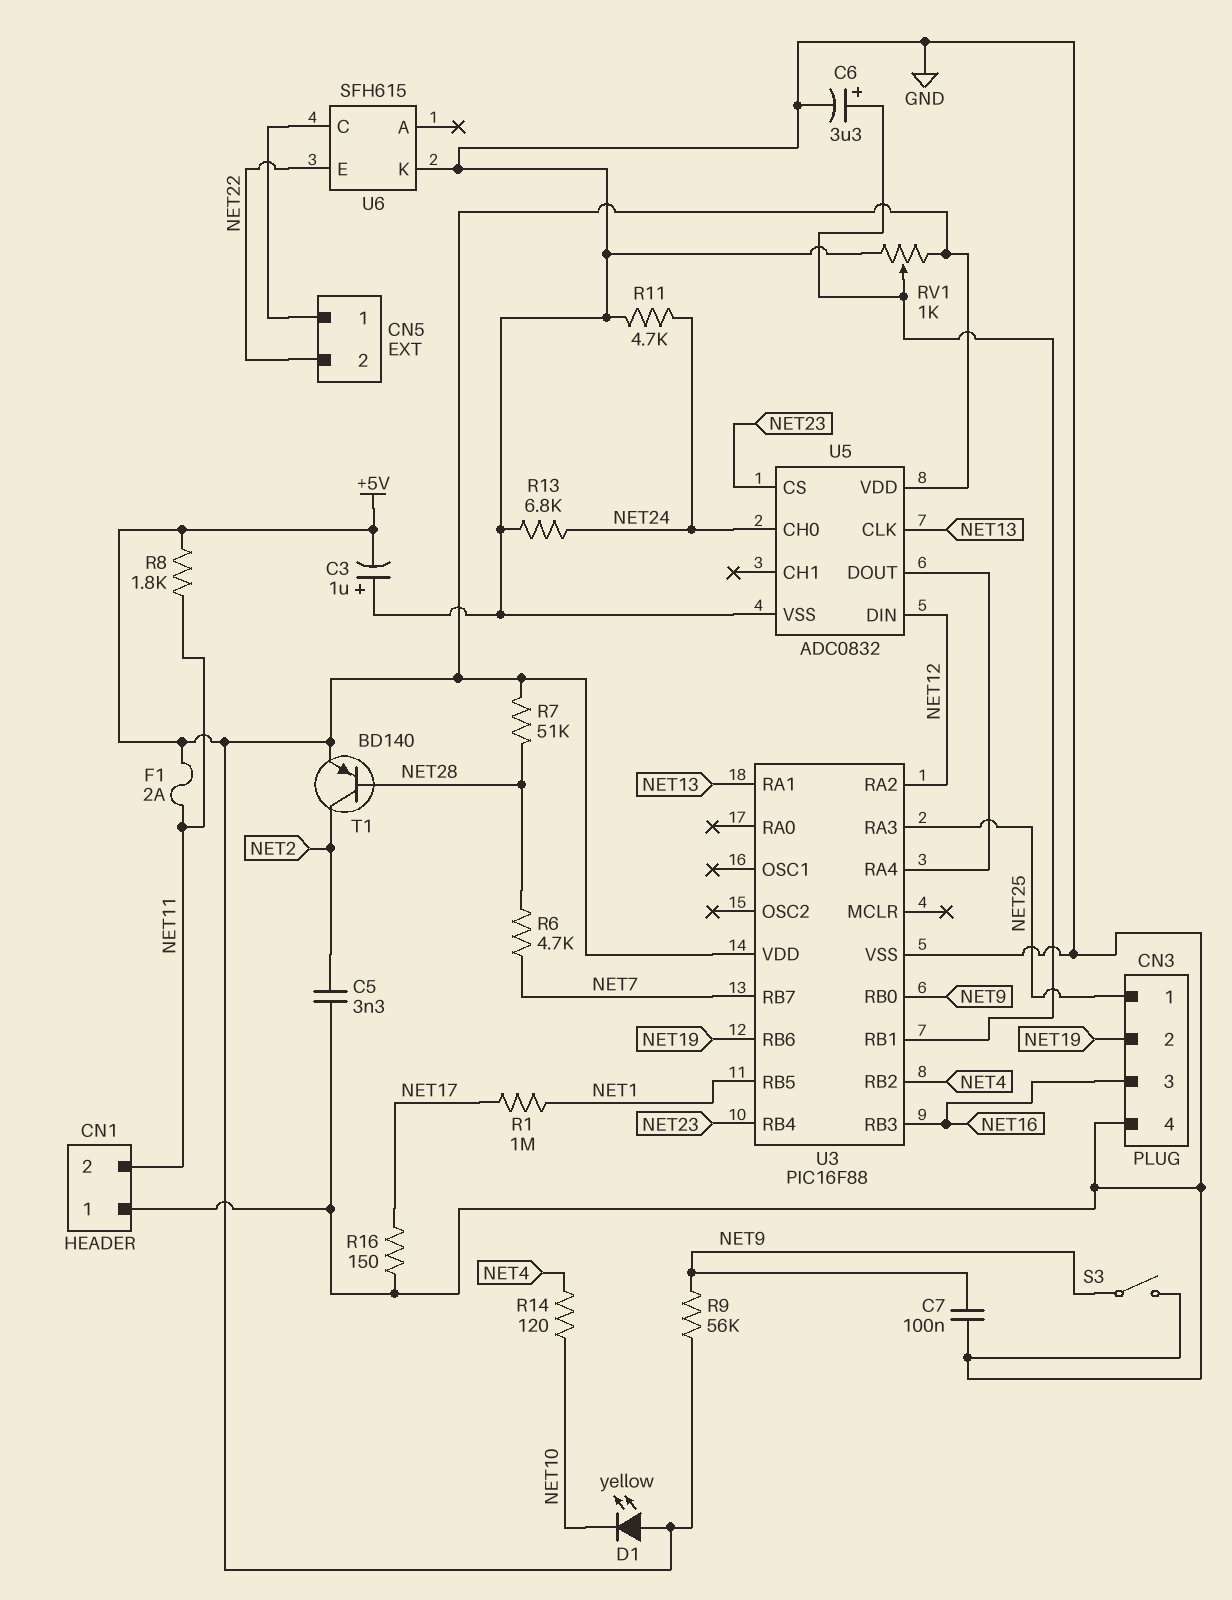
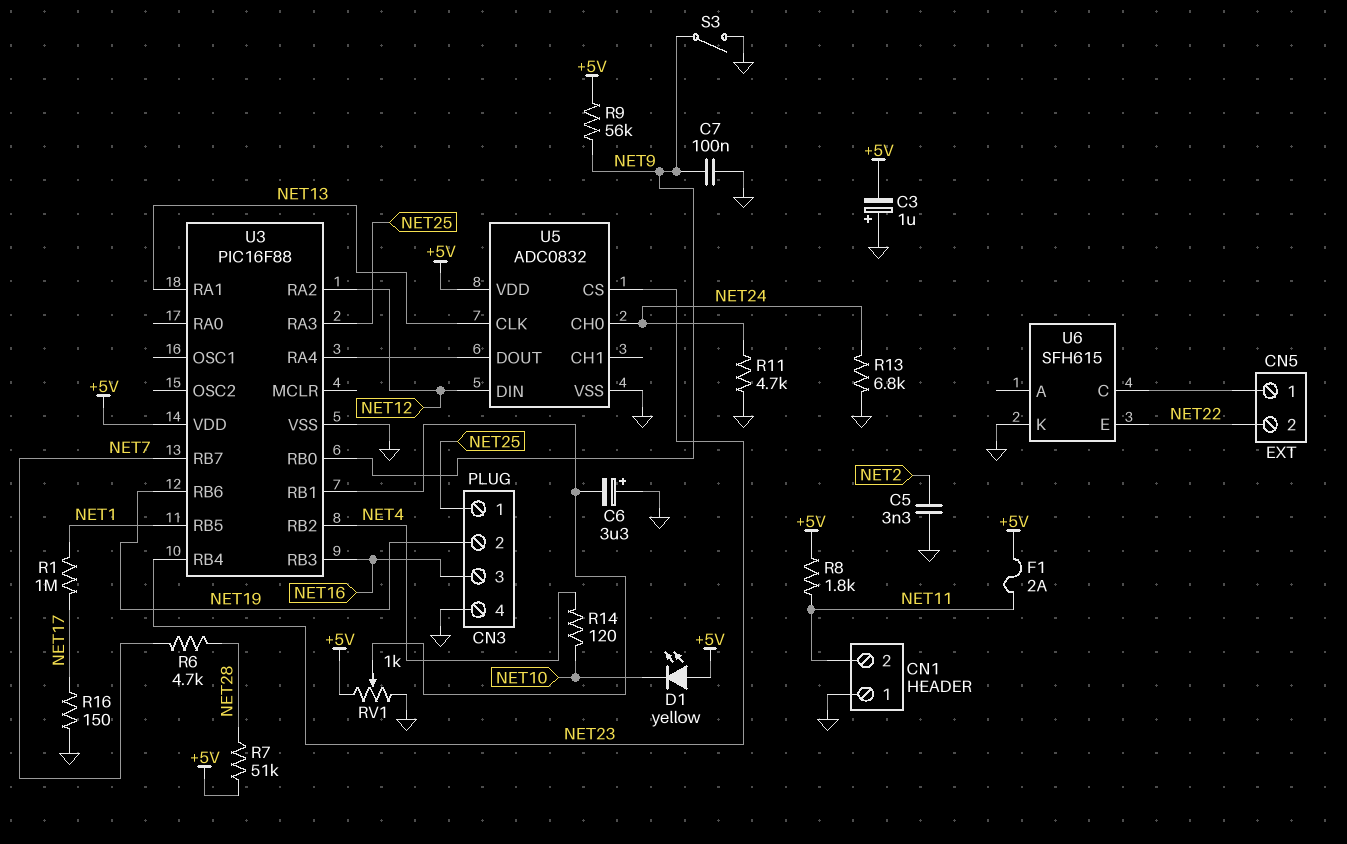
C6: 3.3uF (plus U3/RB1, minus GND) -> 3.3uF (plus GND, minus U3/RB1)
T1: PNP BD140 (B NET28, C NET2, E +5V) -> none

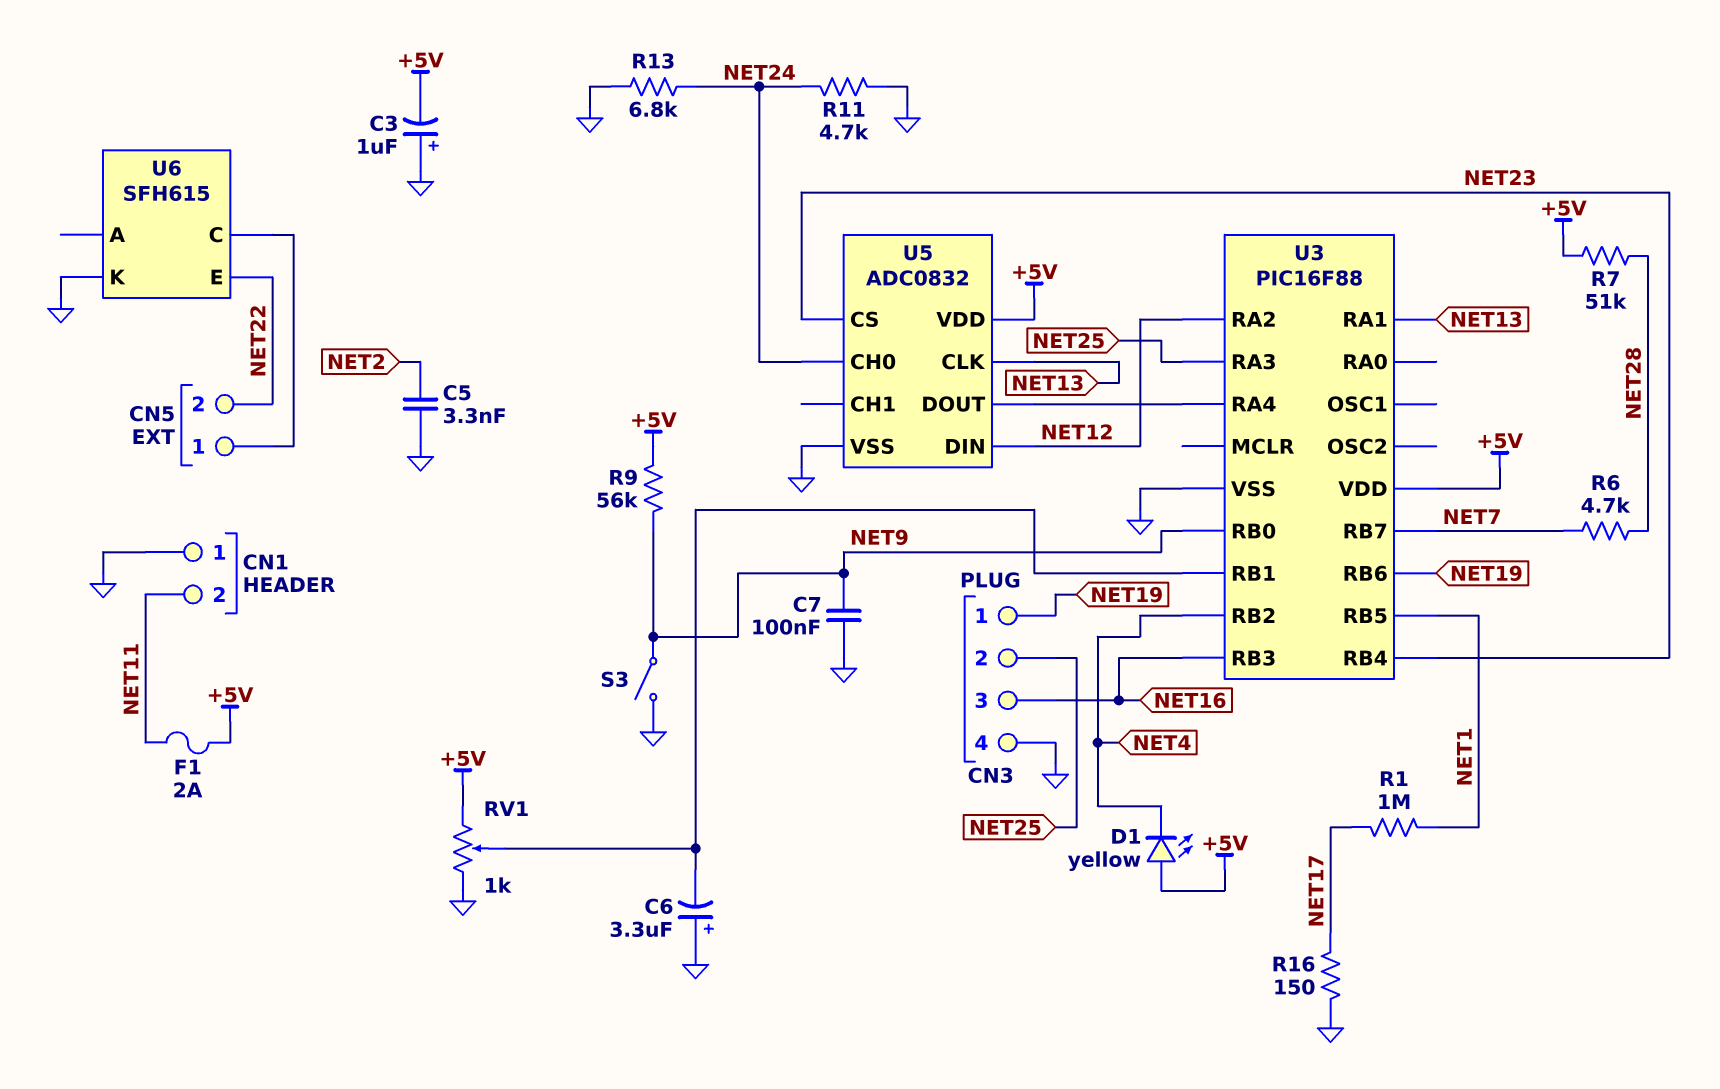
CN3 pin 1: NET25 -> NET19
CN3 pin 2: NET19 -> NET25
D1: LED yellow (A +5V, K NET10) -> LED yellow (A +5V, K NET4)
R8: 1.8k (+5V, NET11) -> none
R14: 120 (NET4, NET10) -> none

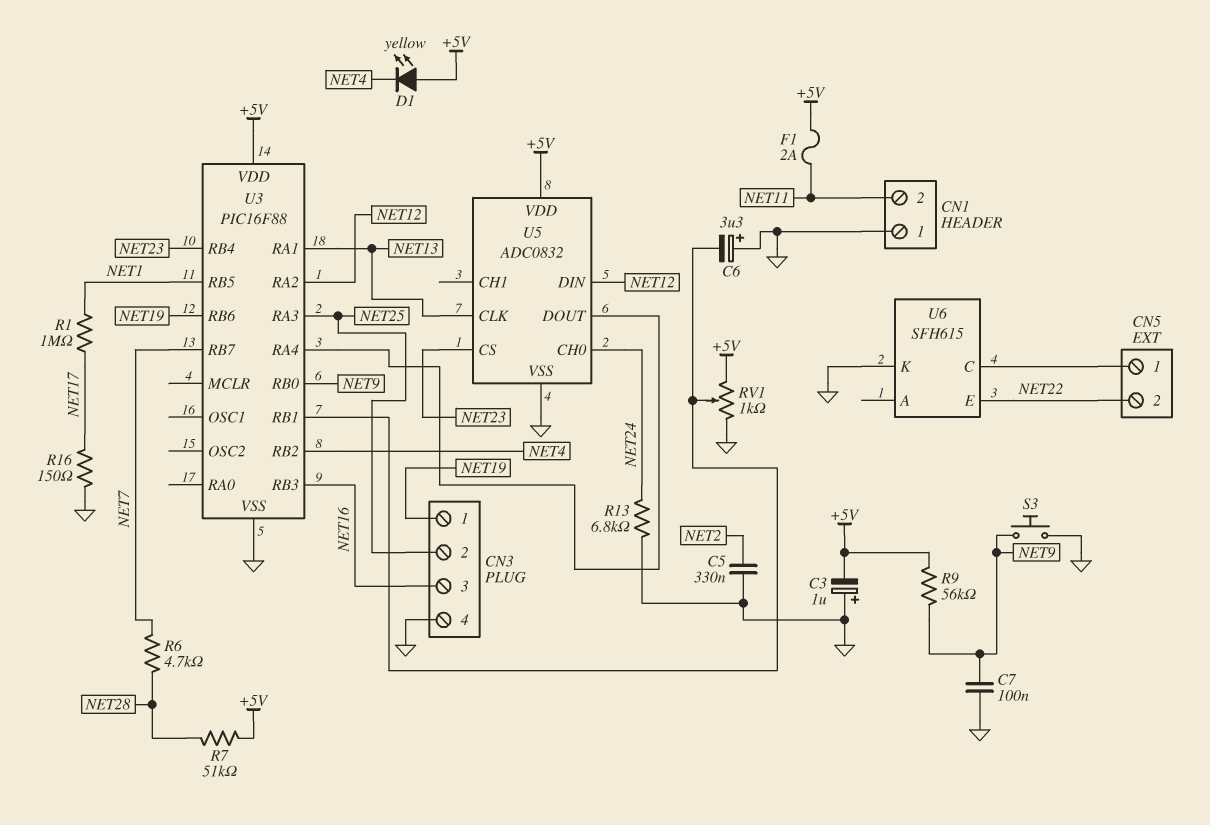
C5: 3.3nF (GND, NET2) -> 330nF (GND, NET2)
R11: 4.7k (GND, NET24) -> none
S3: switch (GND, NET9) -> button (GND, NET9)

